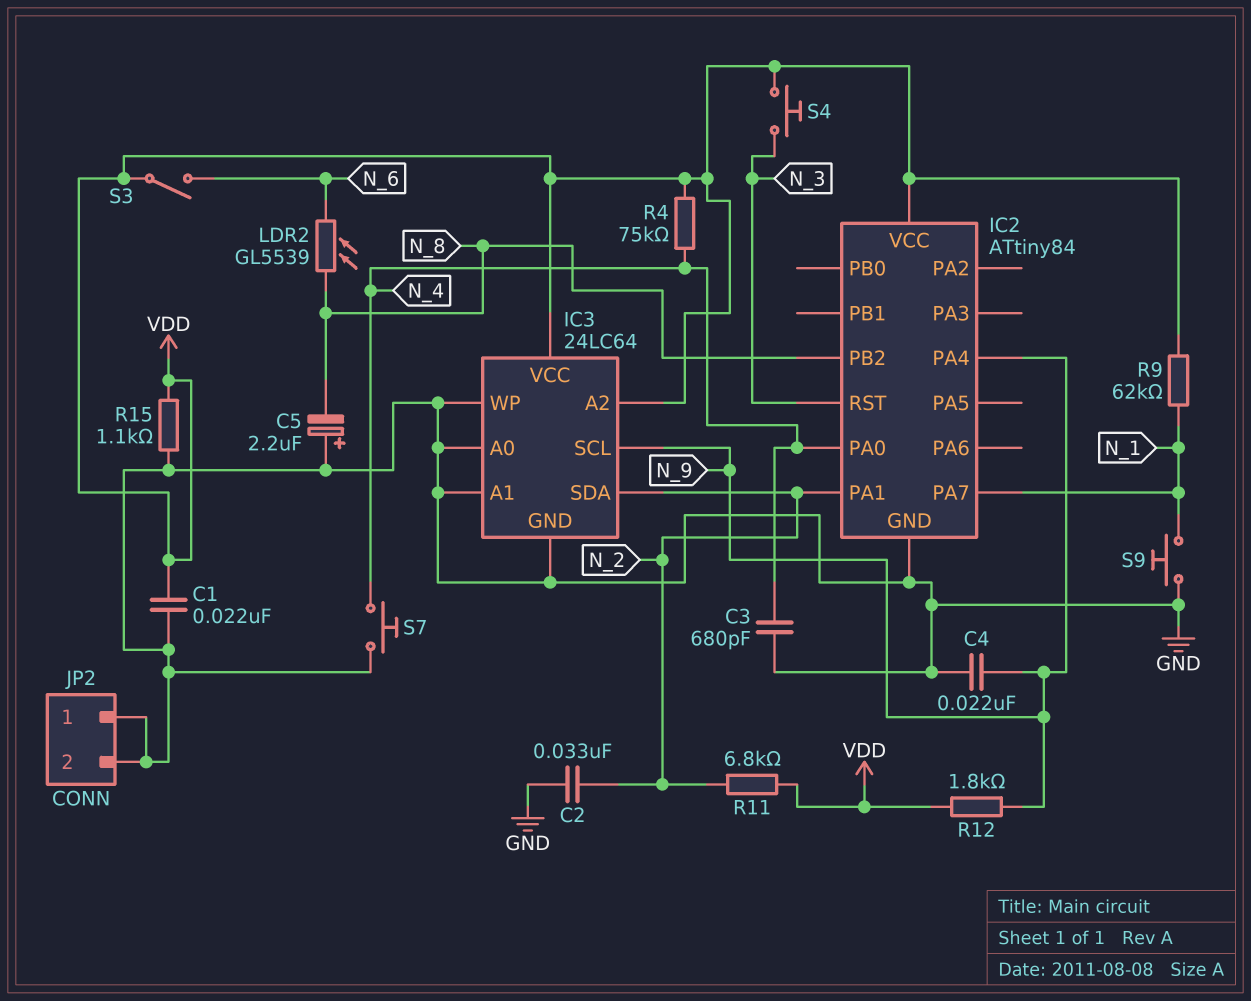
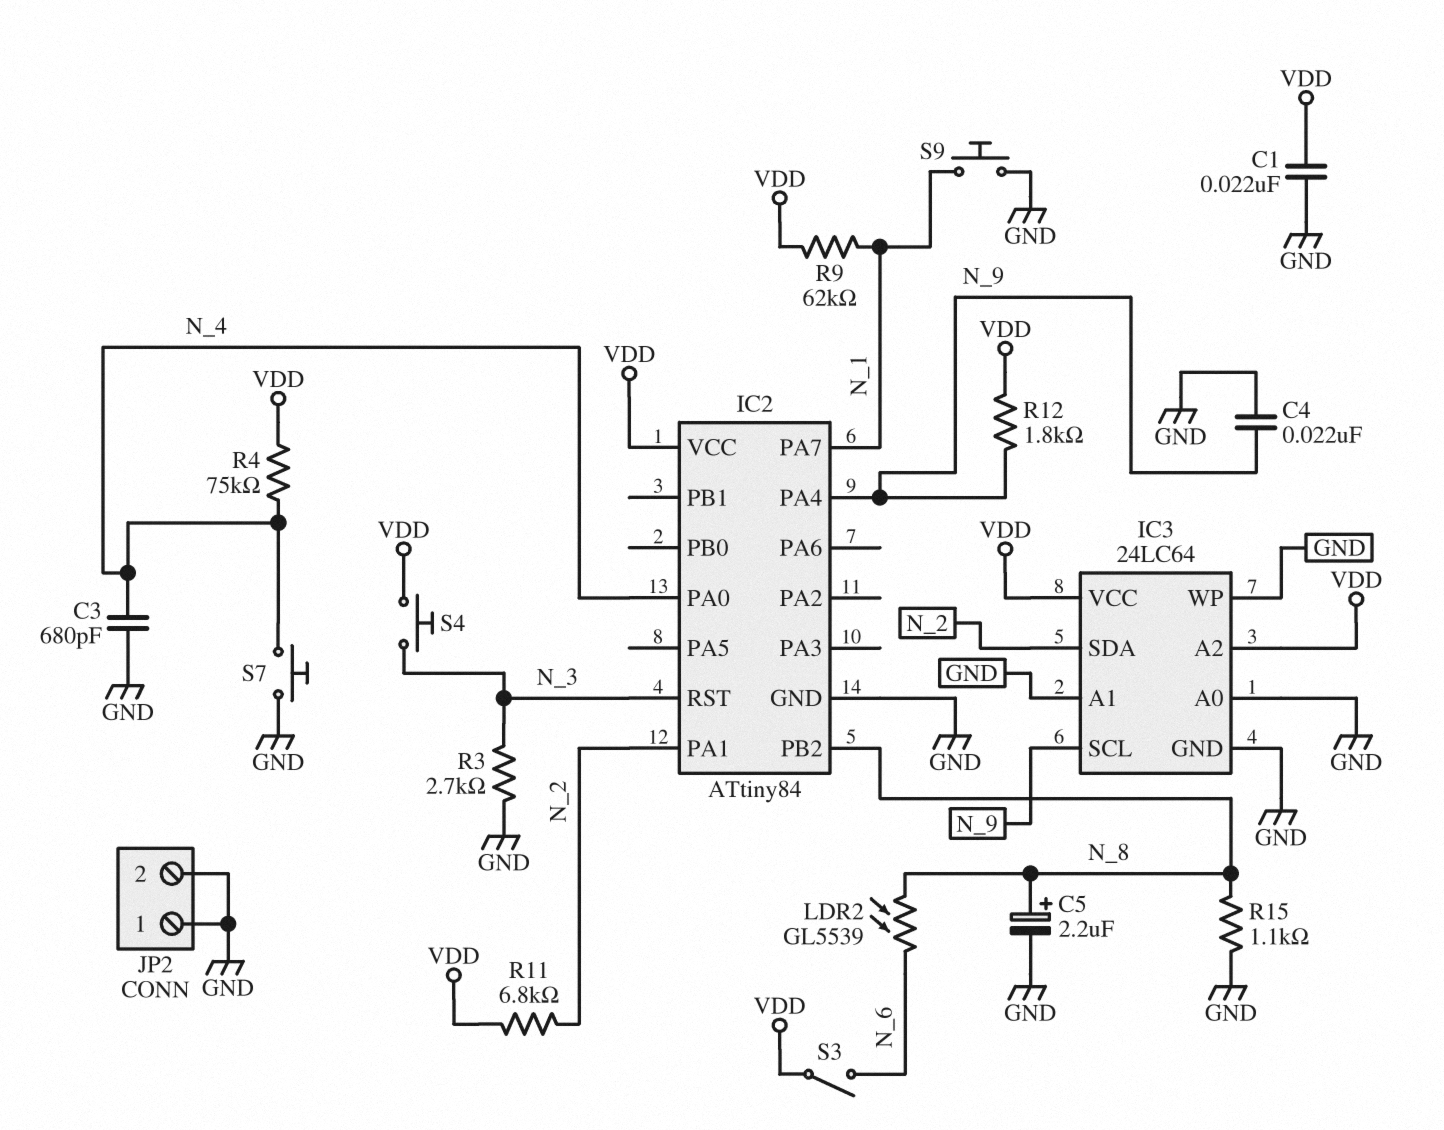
C2: 33nF (GND, N_2) -> none
C5: 2.2uF (plus GND, minus N_8) -> 2.2uF (plus N_8, minus GND)
R3: none -> 2.7k (GND, N_3)
R15: 1.1k (GND, VDD) -> 1.1k (GND, N_8)

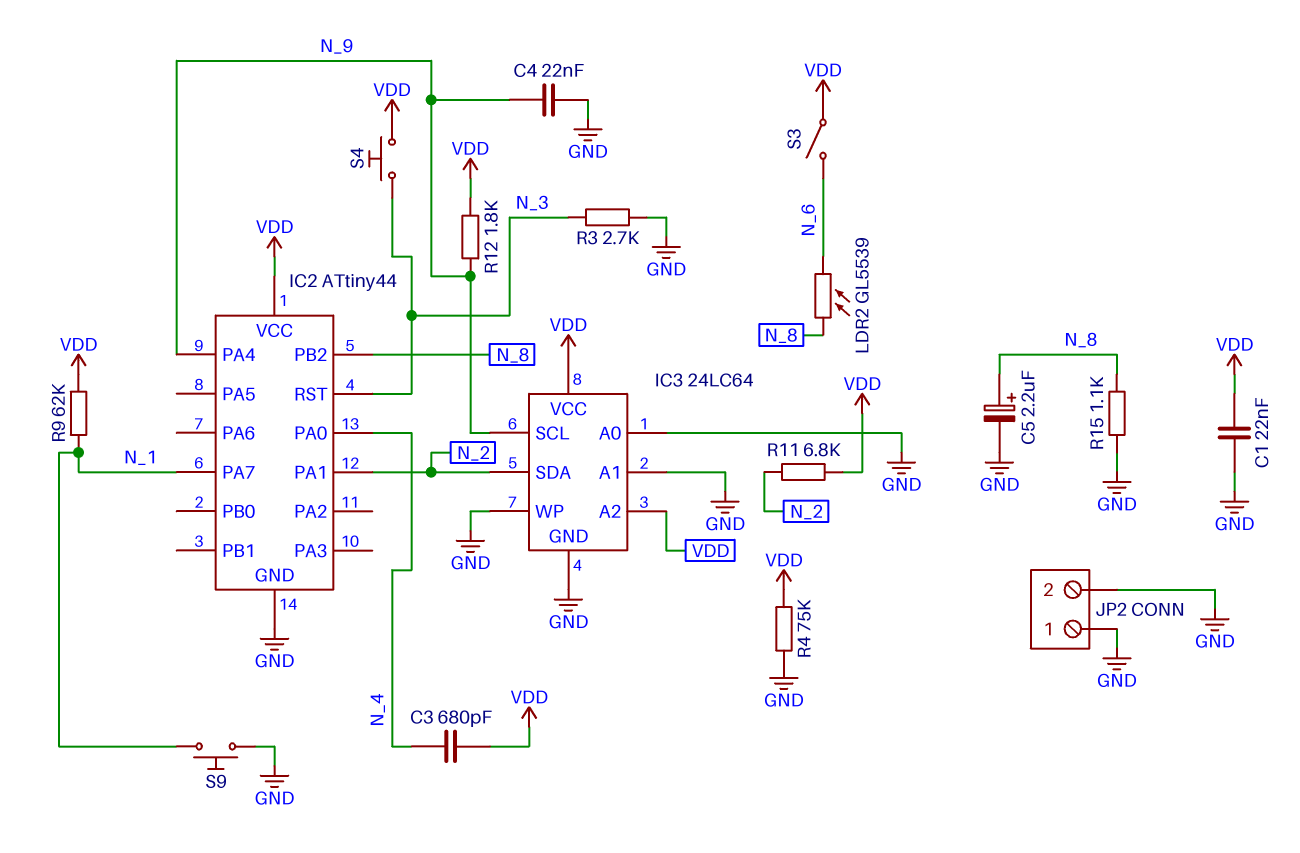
C3: 680pF (GND, N_4) -> 680pF (N_4, VDD)
IC2: ATtiny84 -> ATtiny44
R4: 75k (N_4, VDD) -> 75k (GND, VDD)
S7: button (GND, N_4) -> none

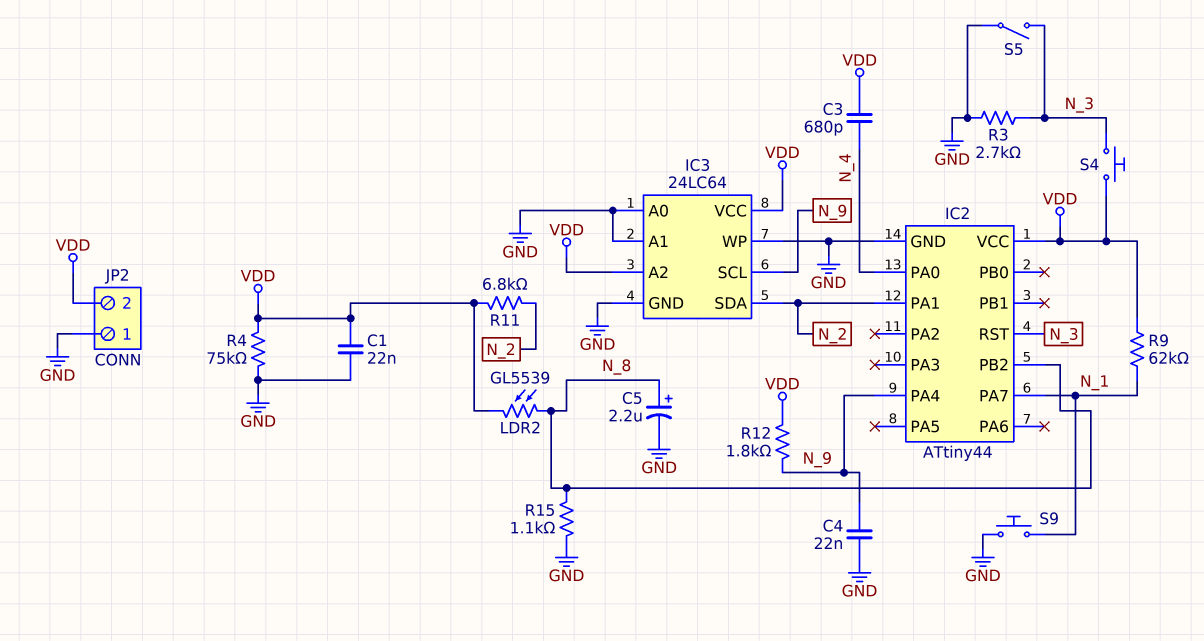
JP2 pin 2: GND -> VDD
LDR2: GL5539 (N_6, N_8) -> GL5539 (N_8, VDD)
S3: switch (N_6, VDD) -> none
S5: none -> switch (GND, N_3)

